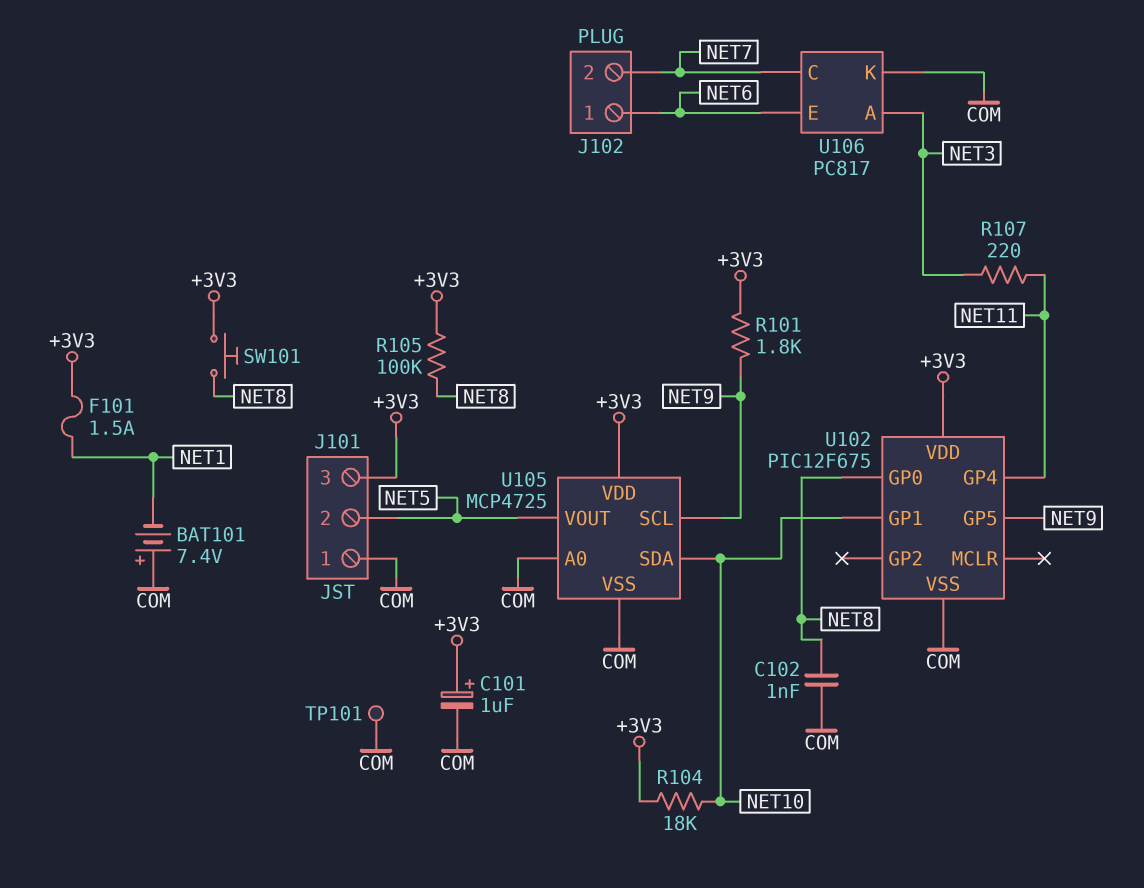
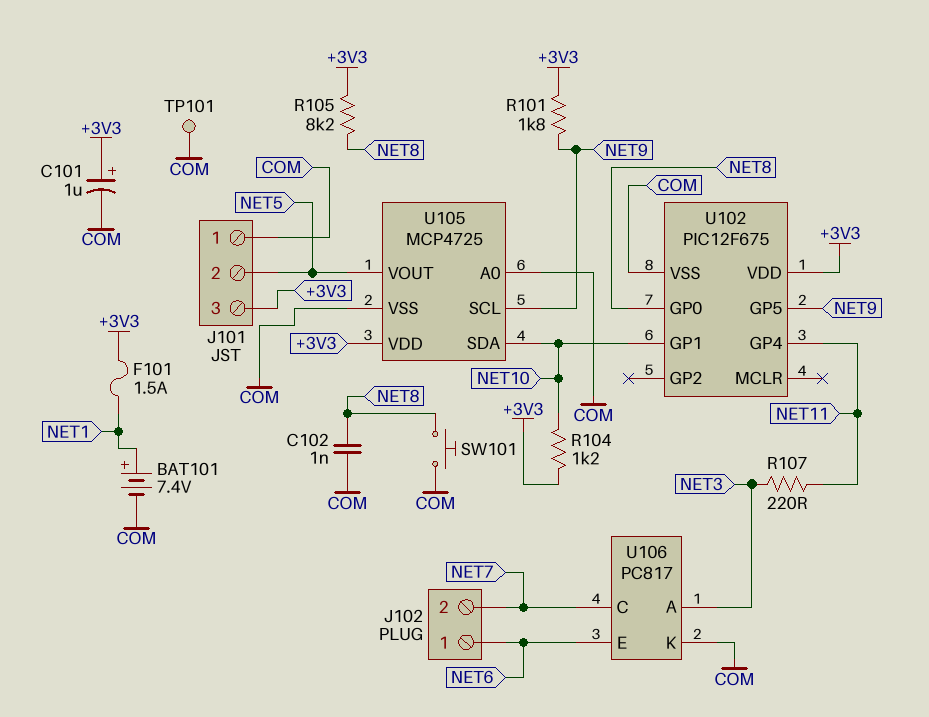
BAT101: 7.4V (plus COM, minus NET1) -> 7.4V (plus NET1, minus COM)
R104: 18k (+3V3, NET10) -> 1.2k (+3V3, NET10)
R105: 100k (+3V3, NET8) -> 8.2k (+3V3, NET8)
SW101: button (+3V3, NET8) -> button (COM, NET8)

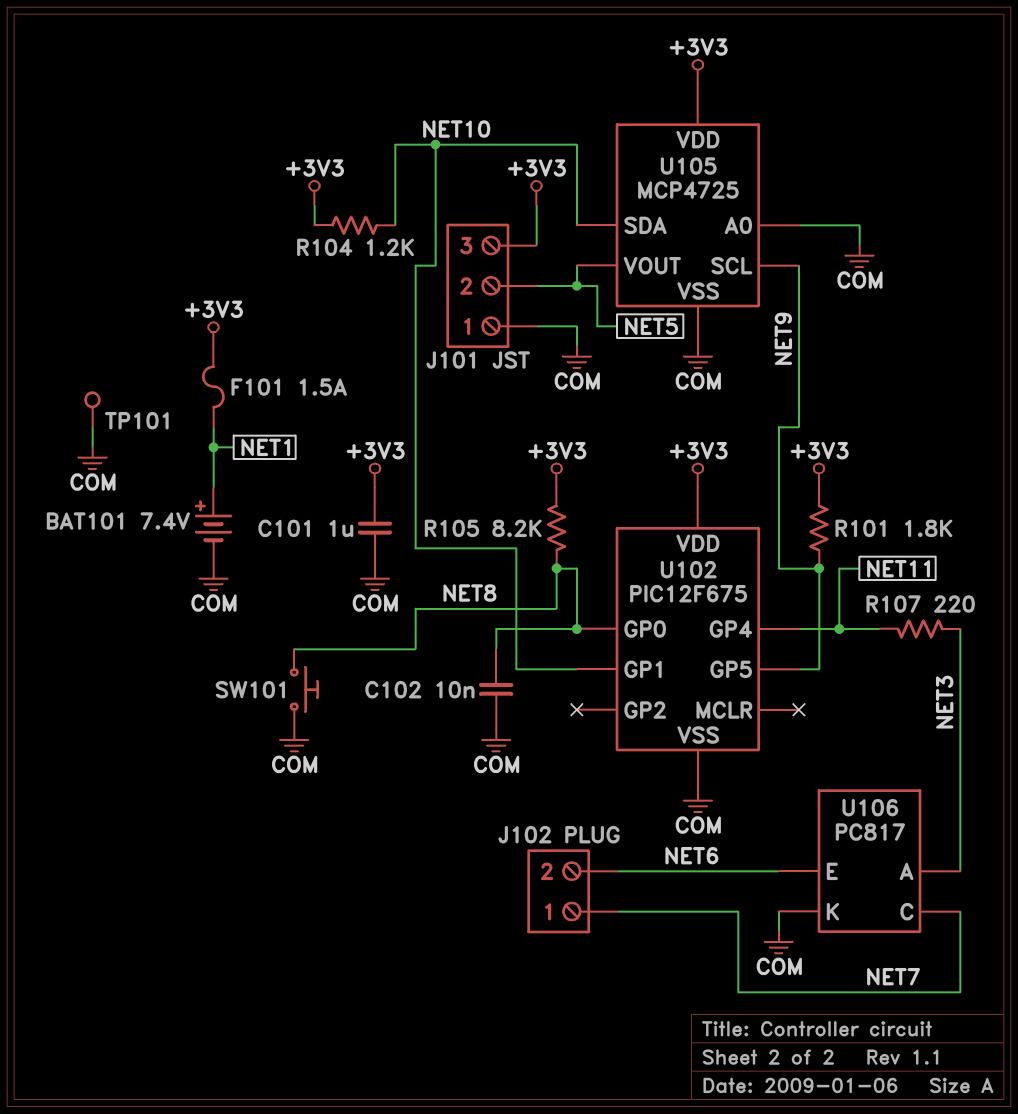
C101: 1uF (plus +3V3, minus COM) -> 1uF (+3V3, COM)
C102: 1nF (COM, NET8) -> 10nF (COM, NET8)
J102 pin 1: NET6 -> NET7
J102 pin 2: NET7 -> NET6

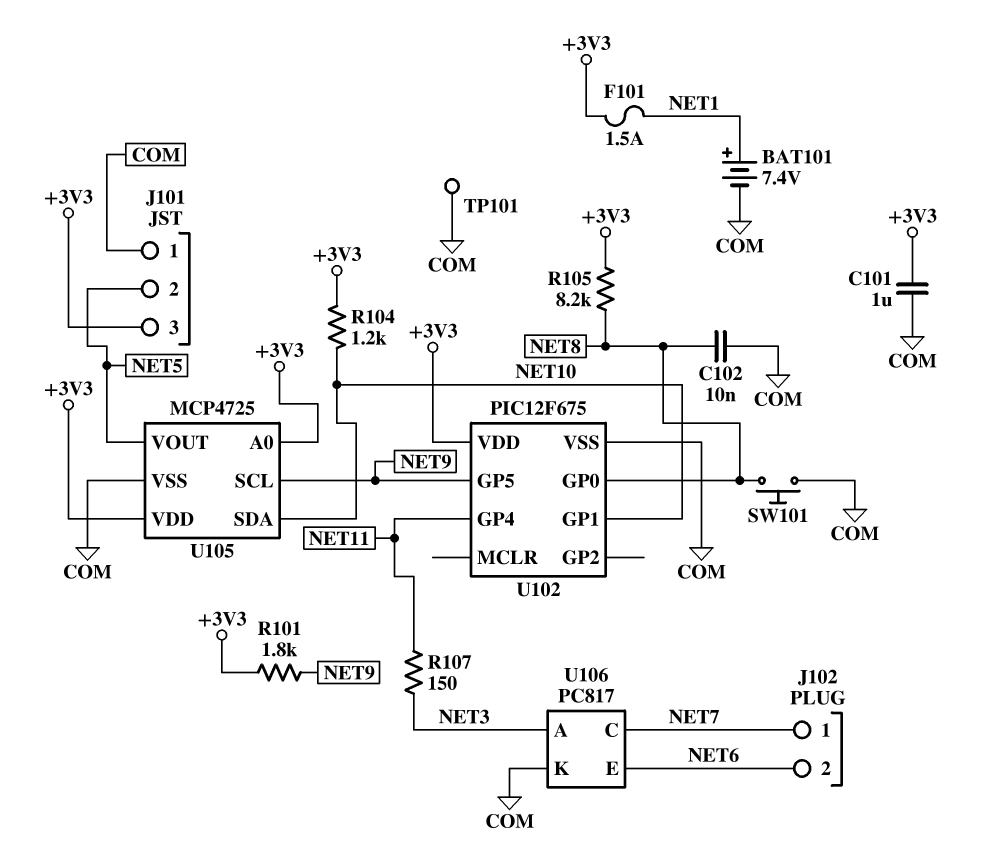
R107: 220 (NET3, NET11) -> 150 (NET3, NET11)
U105 pin A0: COM -> +3V3

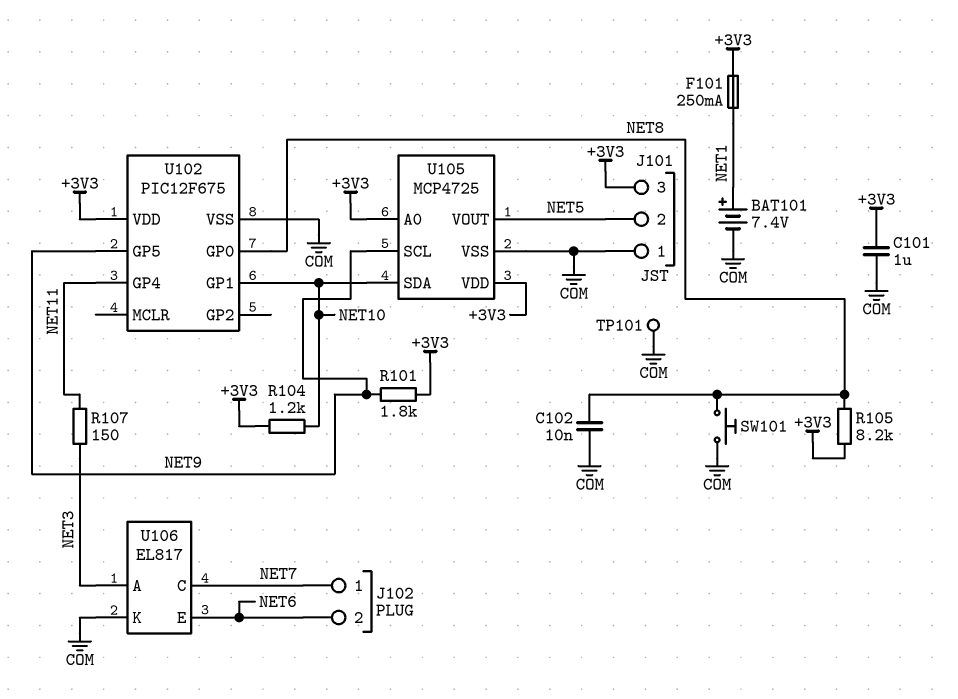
F101: 1.5A (+3V3, NET1) -> 250mA (+3V3, NET1)
U106: PC817 -> EL817

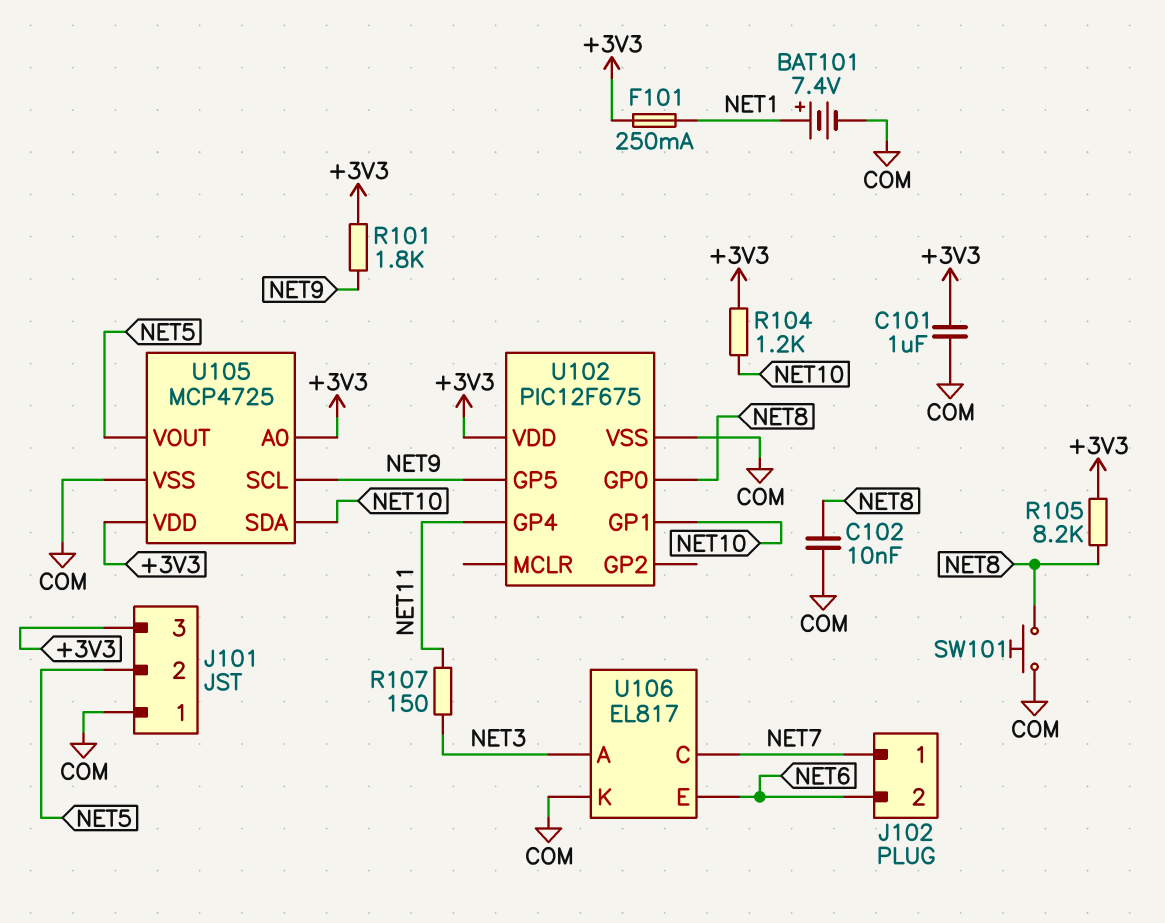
TP101: test point (COM) -> none

